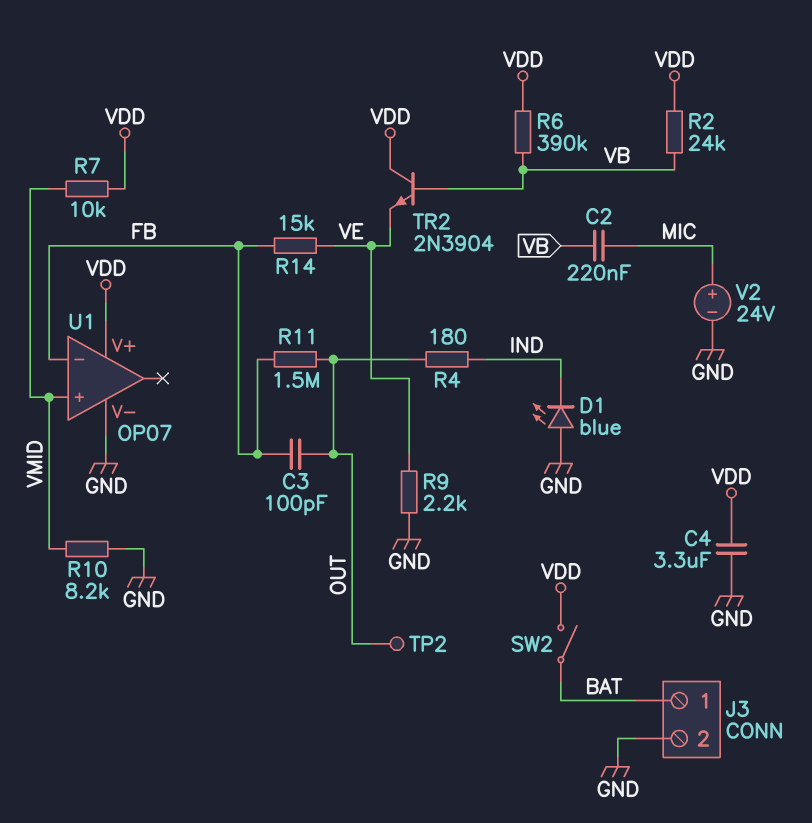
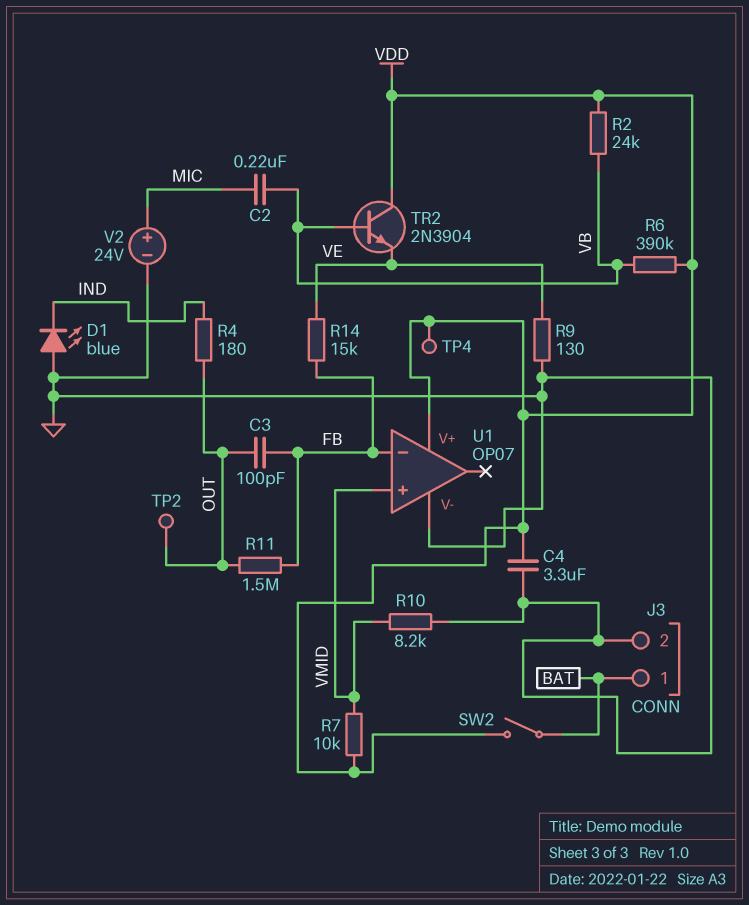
R9: 2.2k (GND, VE) -> 130 (GND, VE)
TP4: none -> test point (VDD)

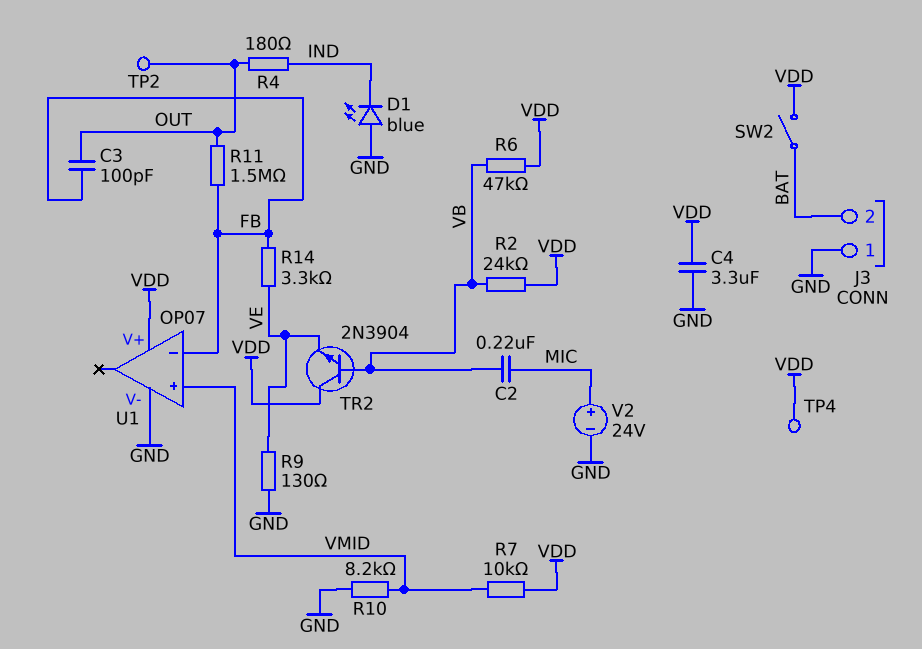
J3 pin 1: BAT -> GND
J3 pin 2: GND -> BAT
R6: 390k (VB, VDD) -> 47k (VB, VDD)
R14: 15k (FB, VE) -> 3.3k (FB, VE)

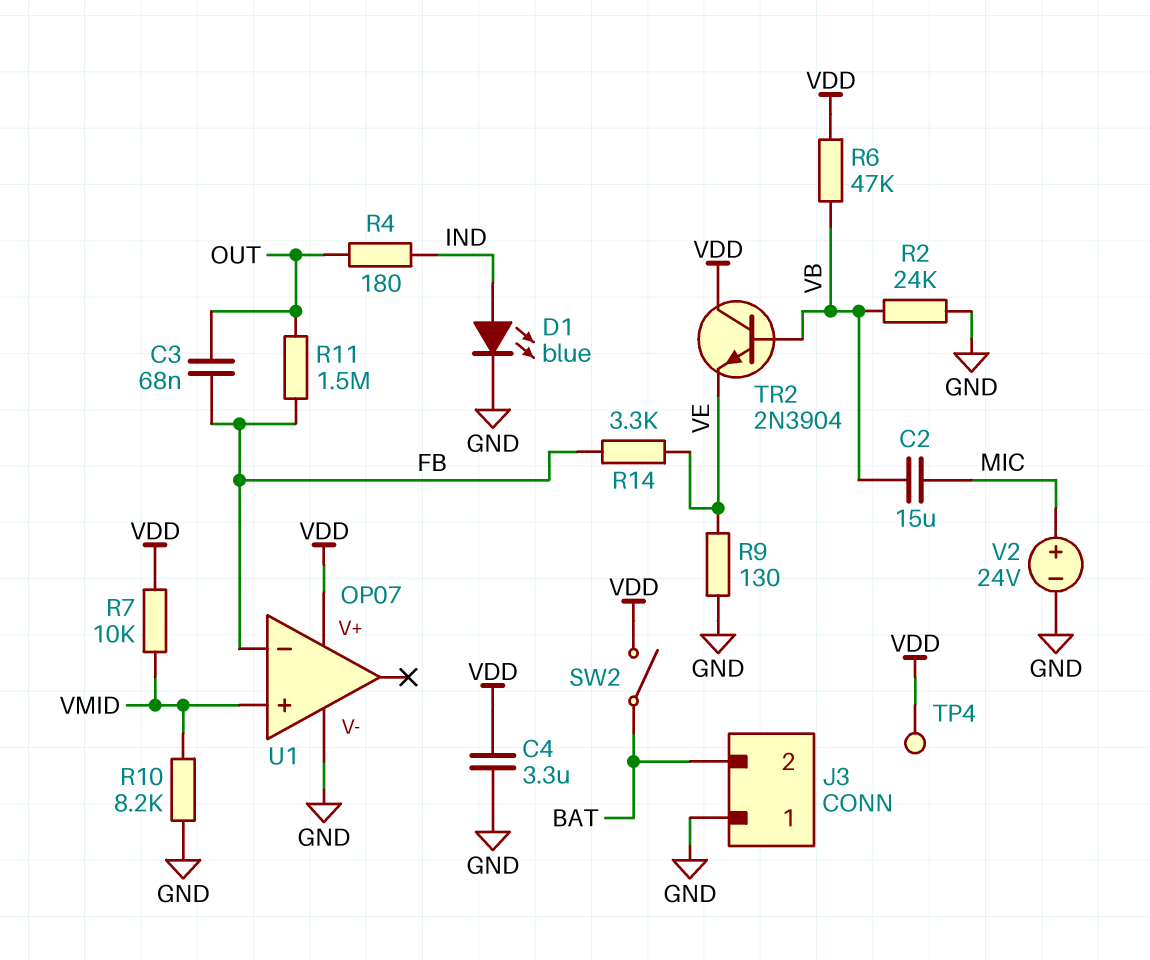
C2: 220nF (MIC, VB) -> 15uF (MIC, VB)
C3: 100pF (FB, OUT) -> 68nF (FB, OUT)
D1: LED blue (A GND, K IND) -> LED blue (A IND, K GND)
R2: 24k (VB, VDD) -> 24k (GND, VB)
TP2: test point (OUT) -> none

